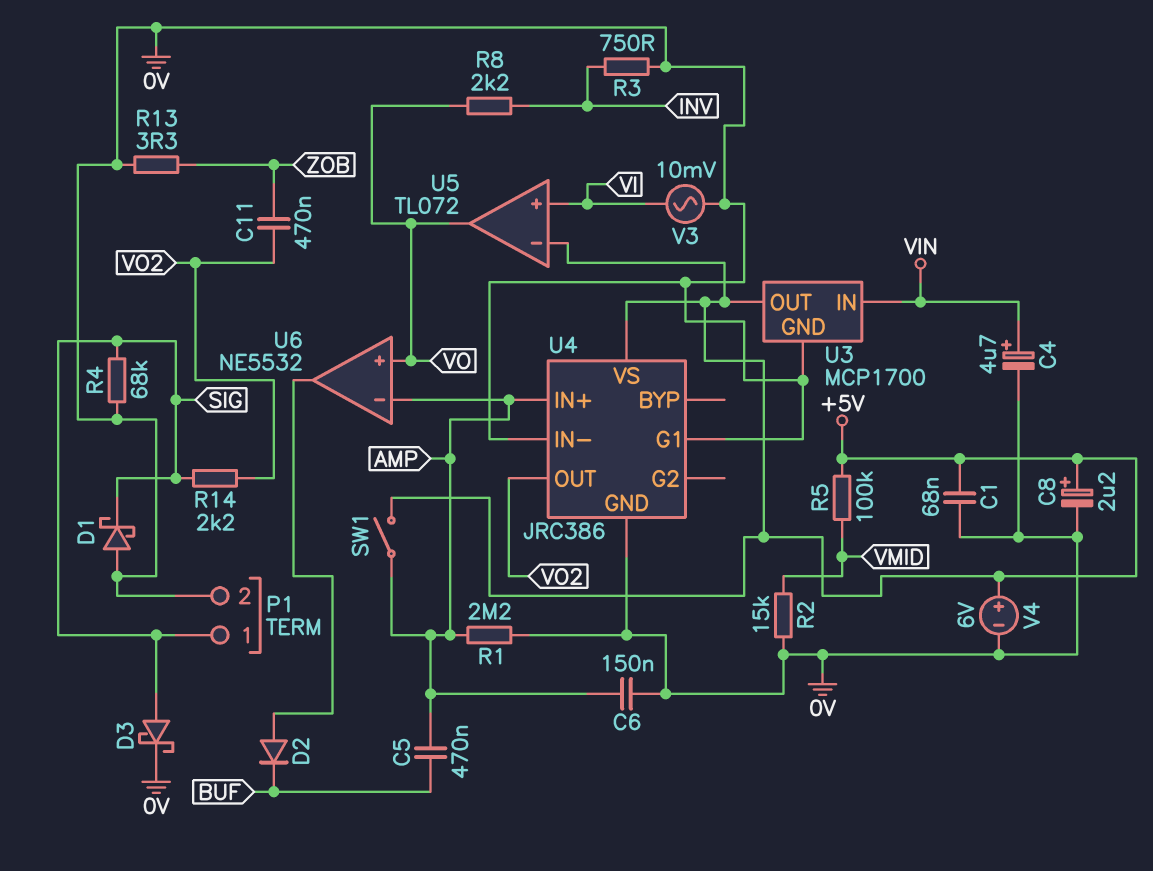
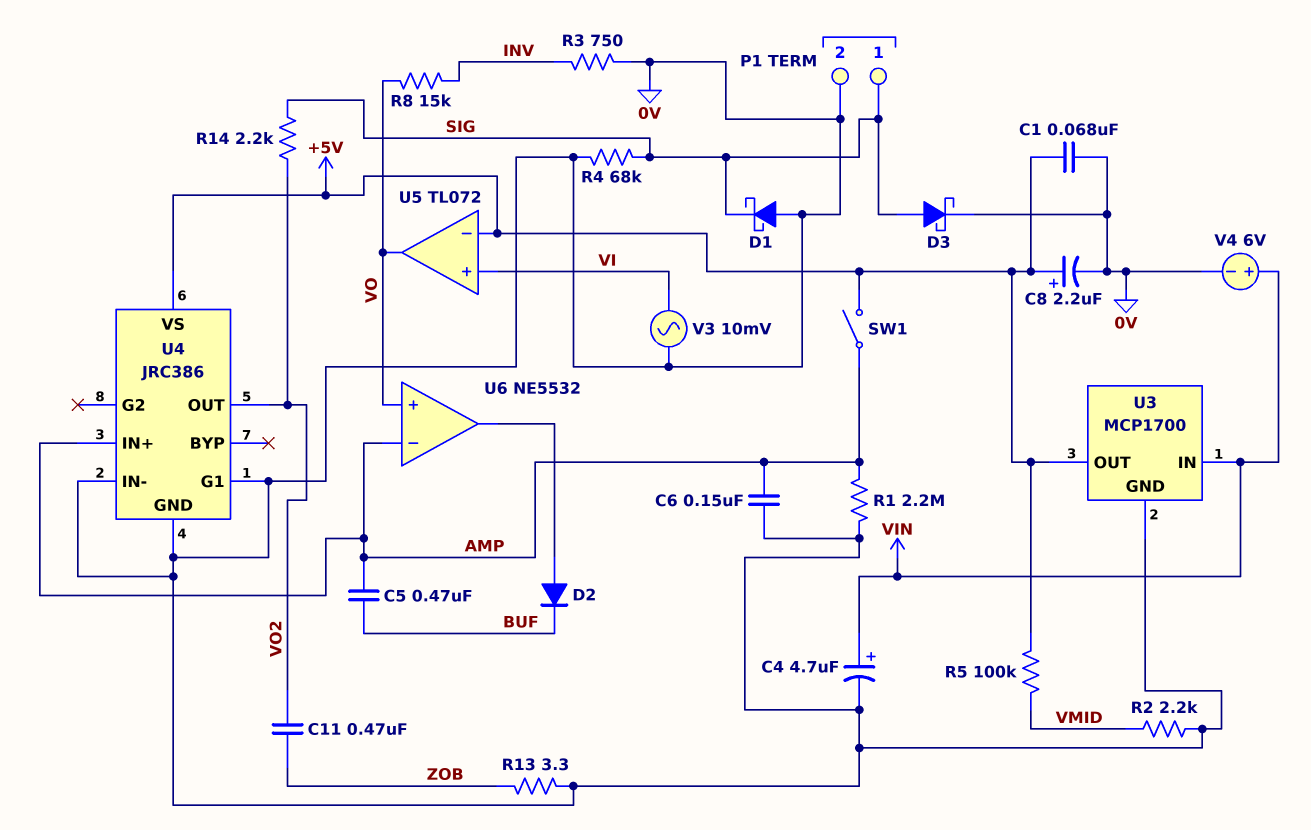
R2: 15k (0V, VMID) -> 2.2k (0V, VMID)
R8: 2.2k (INV, VO) -> 15k (INV, VO)
V4: 6V (plus +5V, minus 0V) -> 6V (plus VIN, minus 0V)

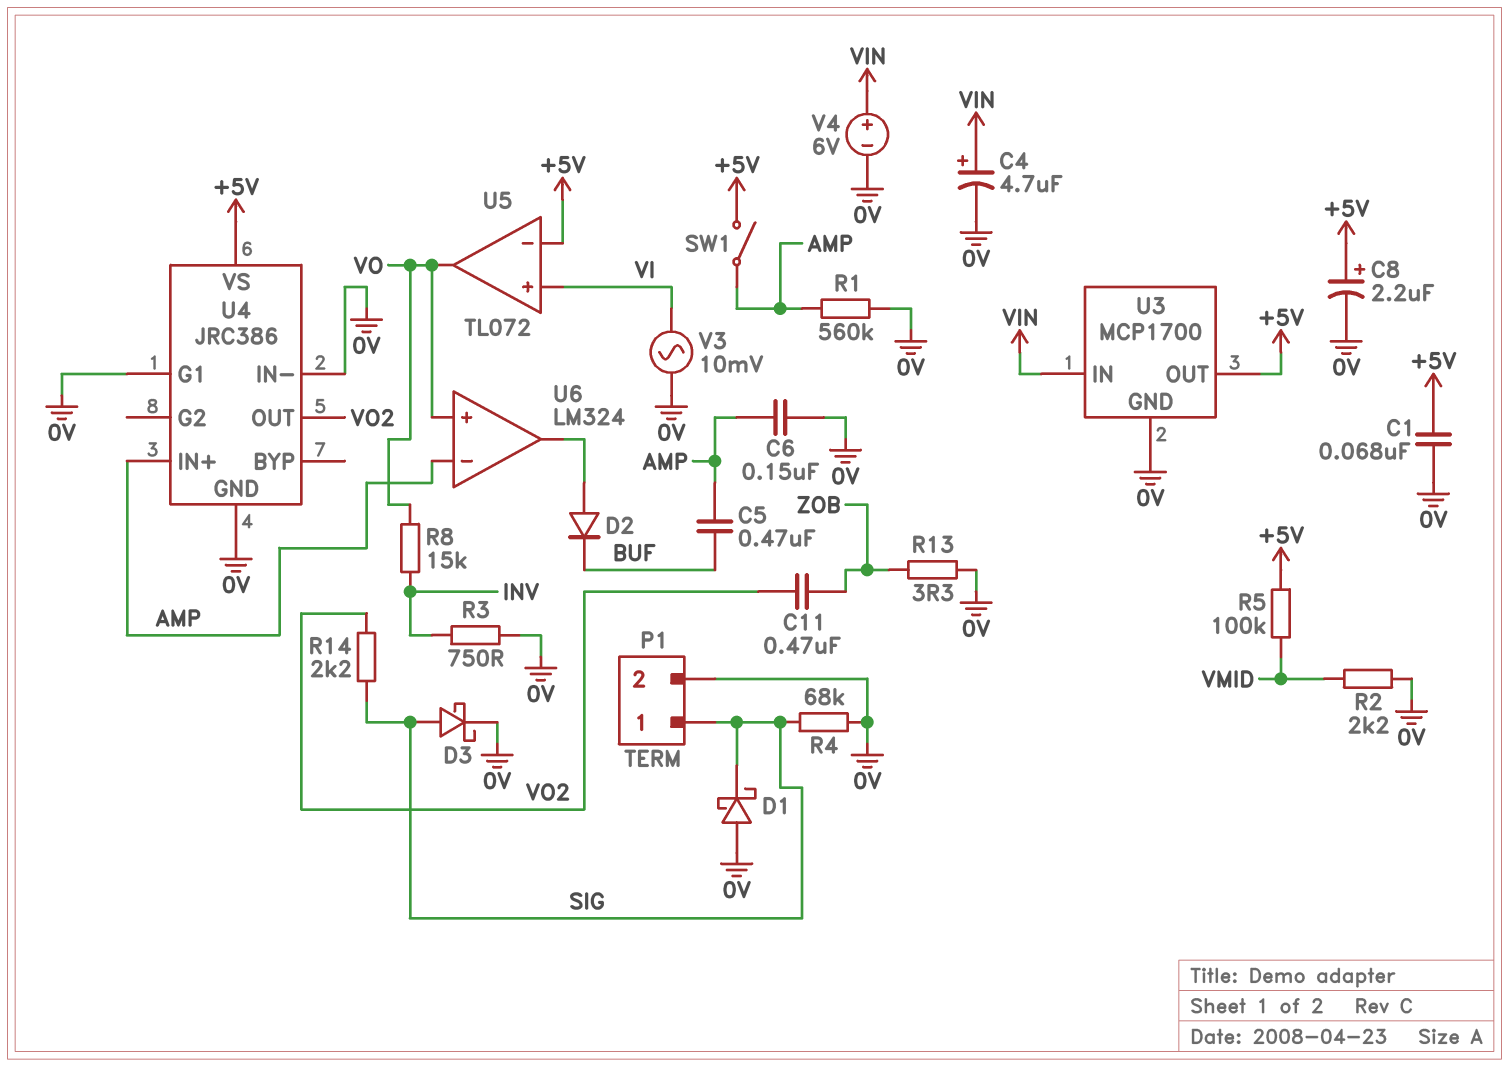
R1: 2.2M (0V, AMP) -> 560k (0V, AMP)
U6: NE5532 -> LM324

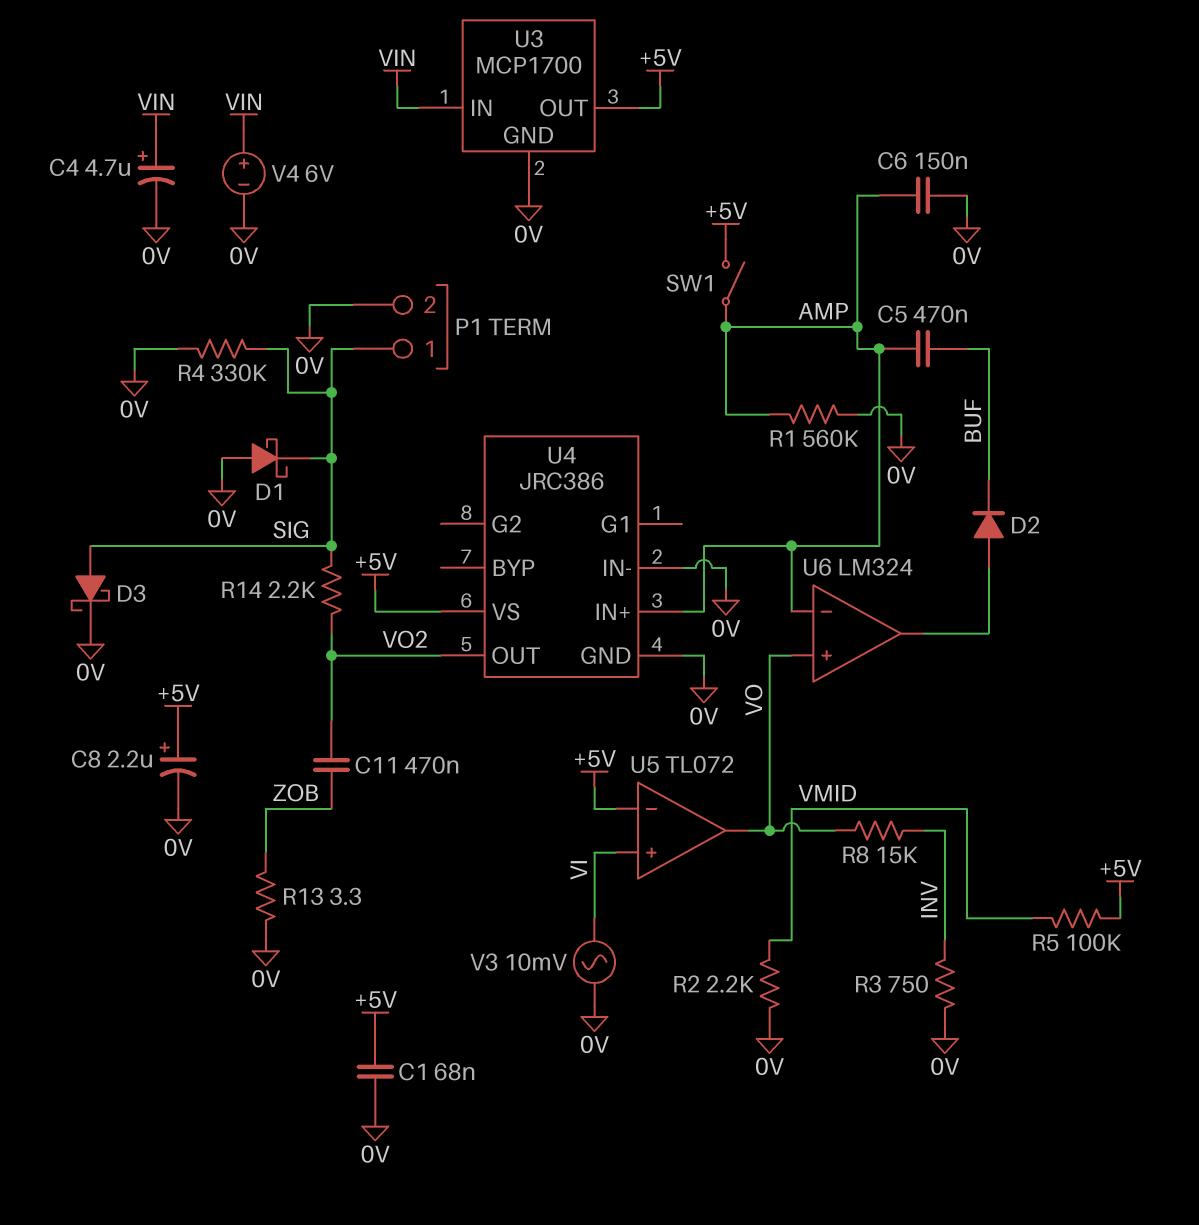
R4: 68k (0V, SIG) -> 330k (0V, SIG)
U4 pin G1: 0V -> none

